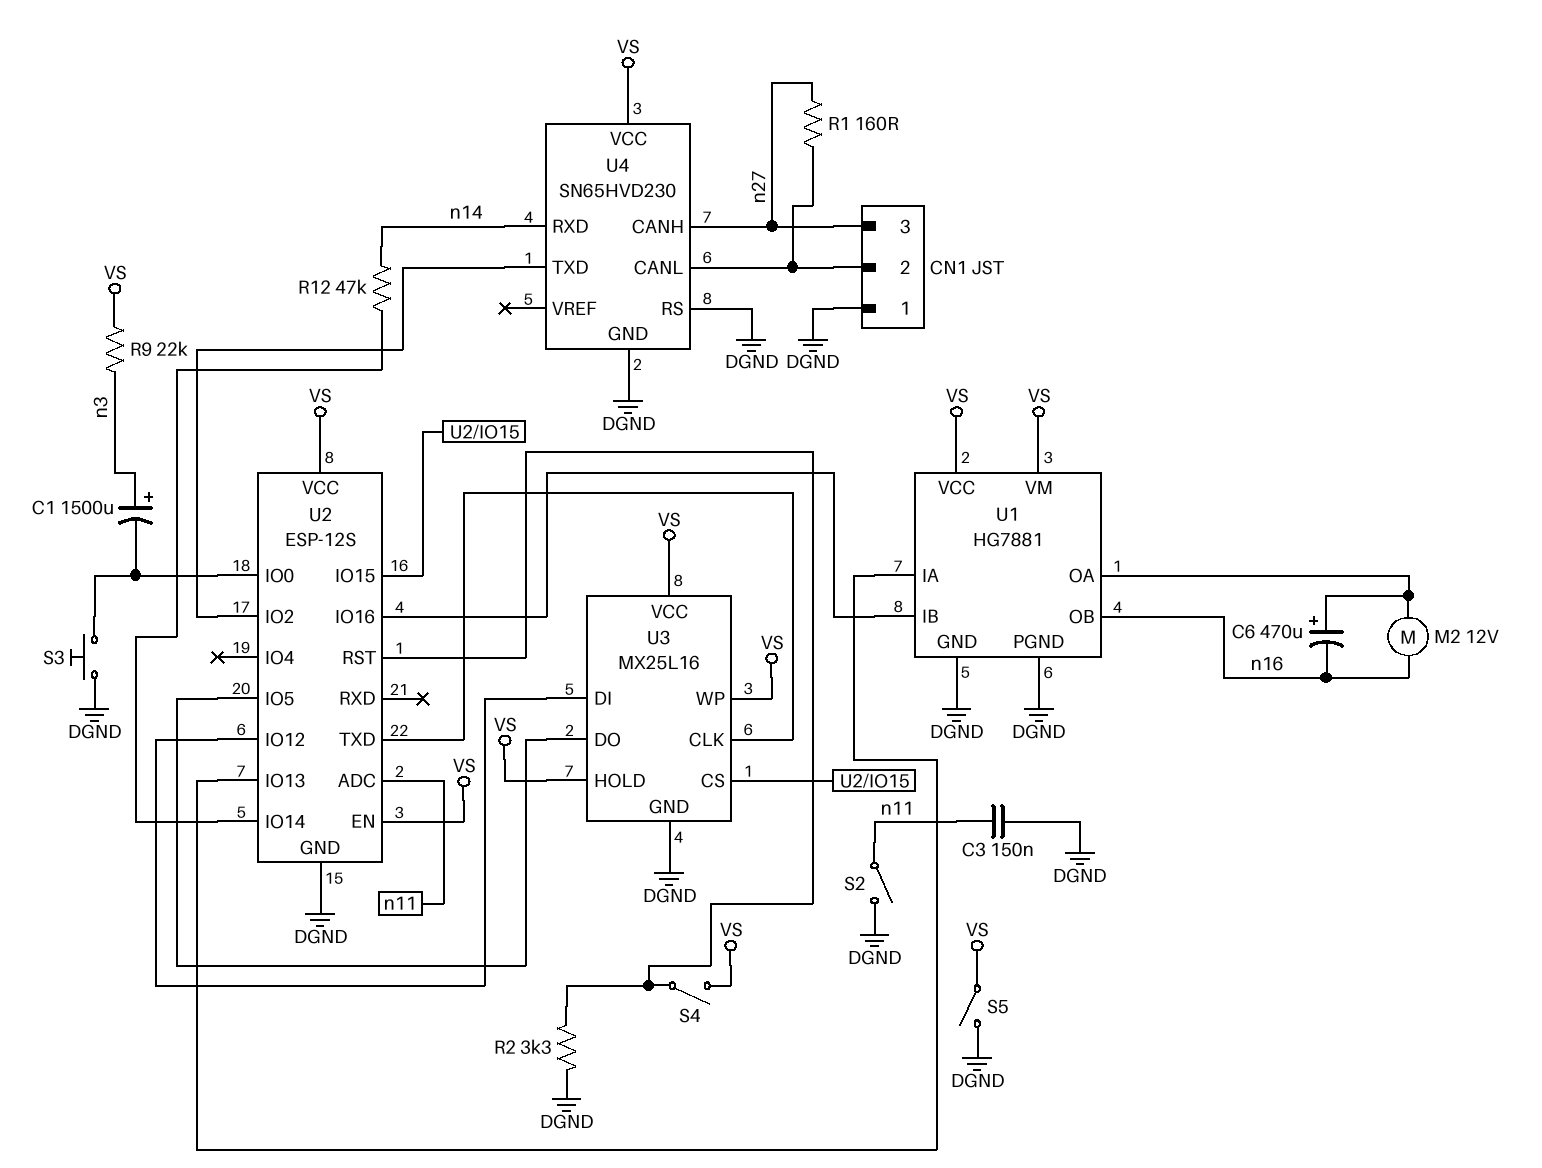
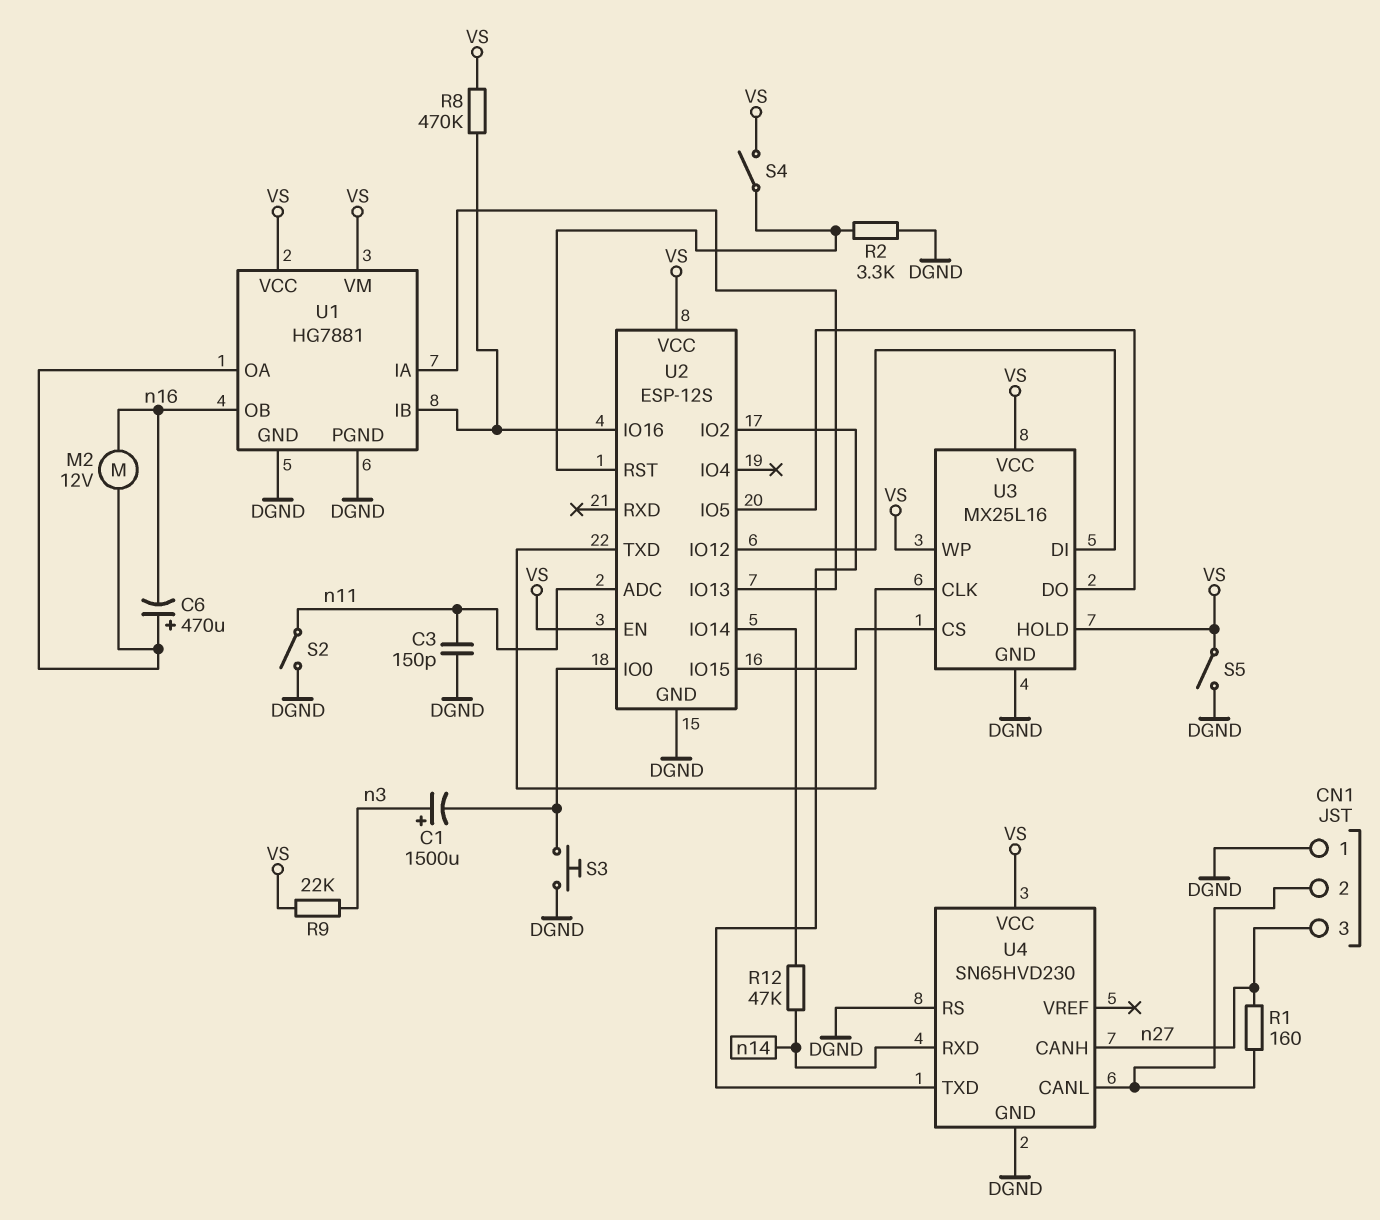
C3: 150nF (DGND, n11) -> 150pF (DGND, n11)
R8: none -> 470k (U1/IB, VS)

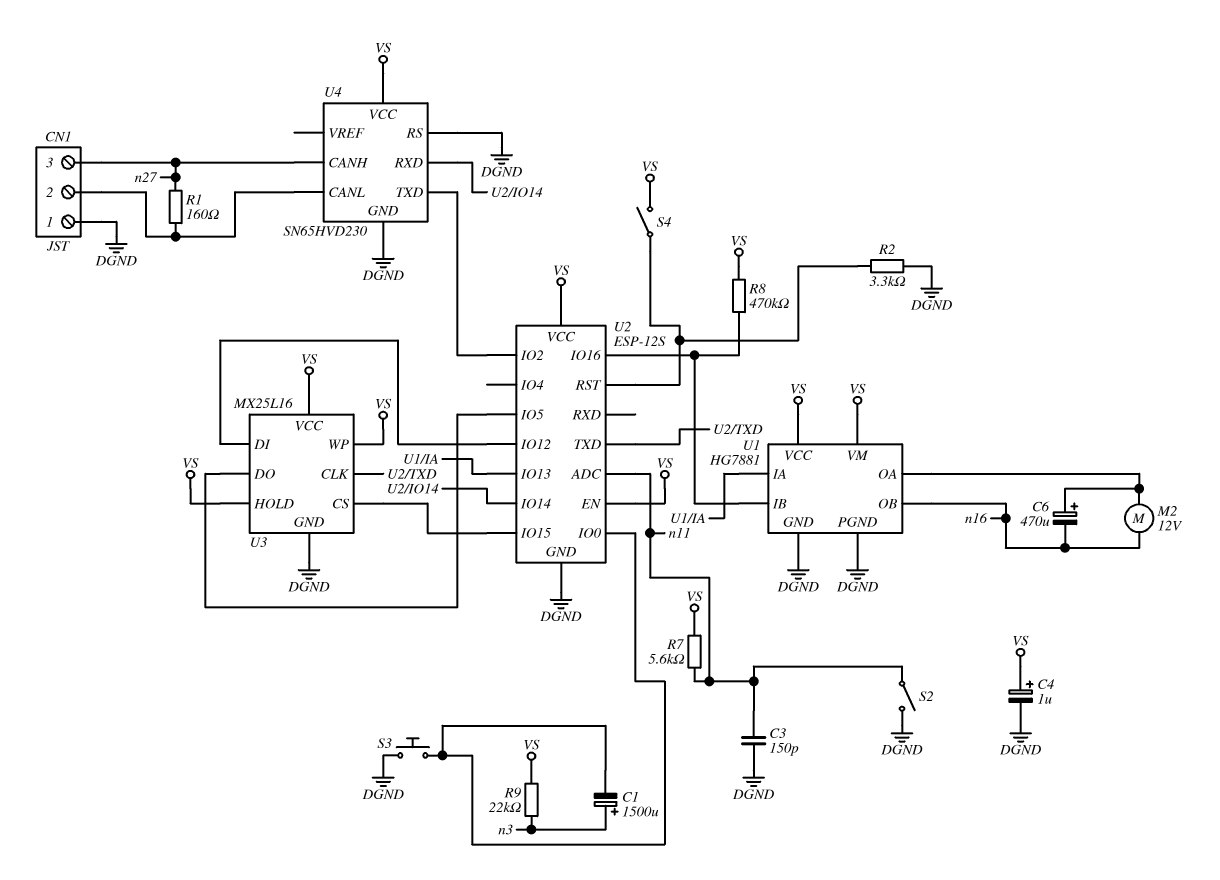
C4: none -> 1uF (plus VS, minus DGND)
R7: none -> 5.6k (VS, n11)
R12: 47k (U2/IO14, n14) -> none
S5: switch (DGND, VS) -> none
U4 pin RXD: n14 -> U2/IO14

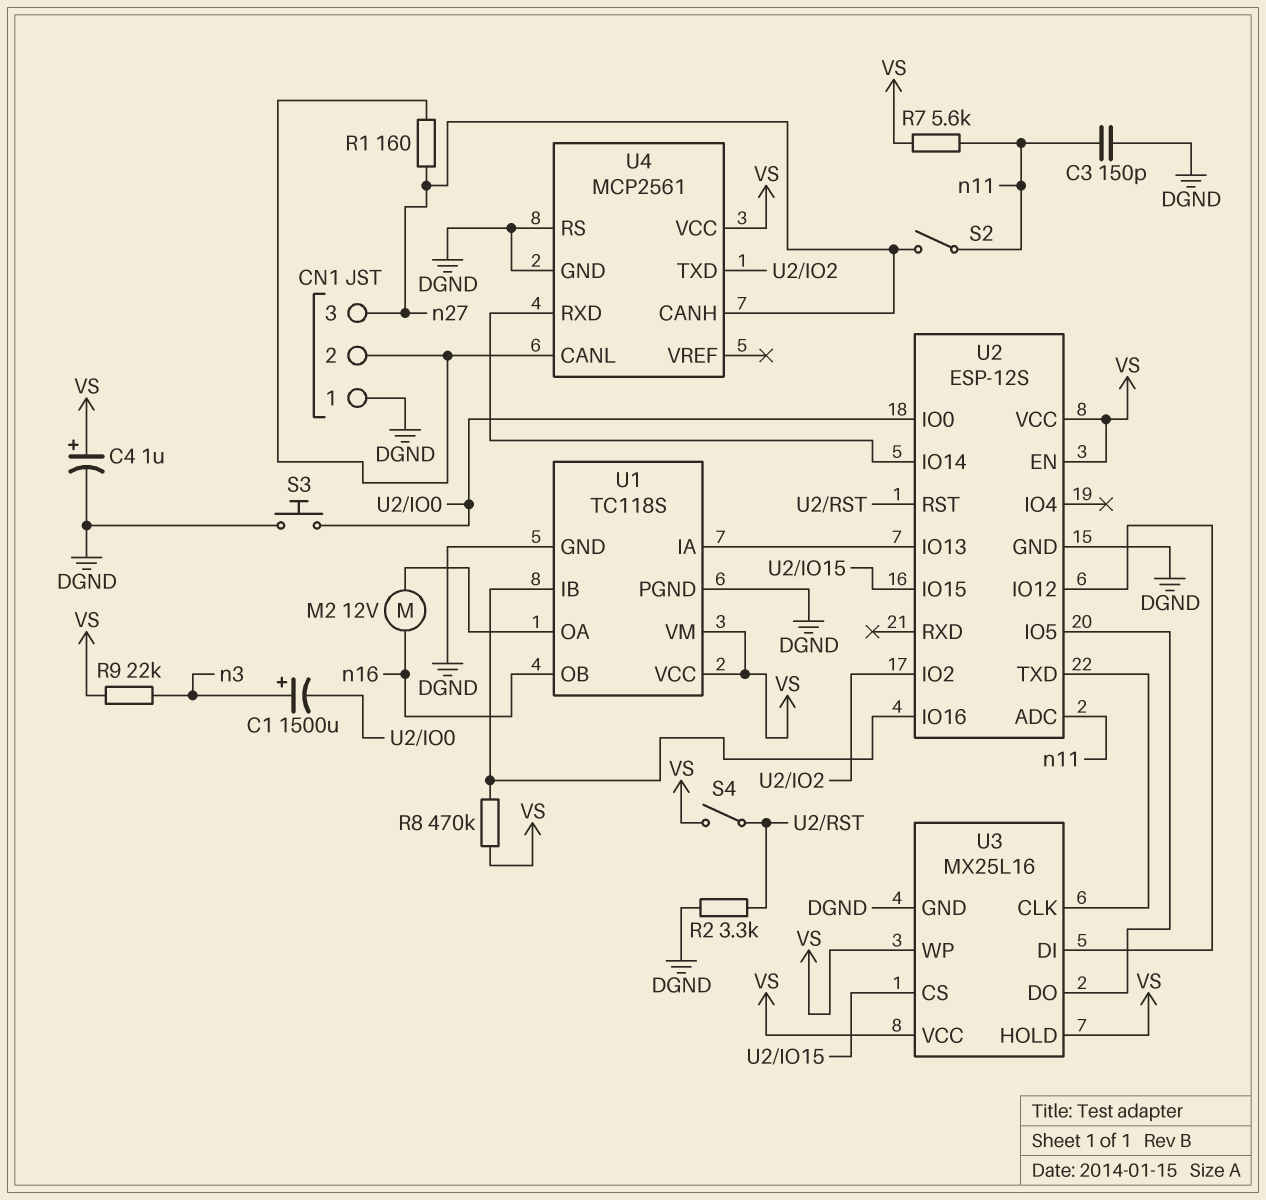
C6: 470uF (plus U1/OA, minus n16) -> none
S2: switch (DGND, n11) -> switch (n11, n27)
U1: HG7881 -> TC118S
U4: SN65HVD230 -> MCP2561

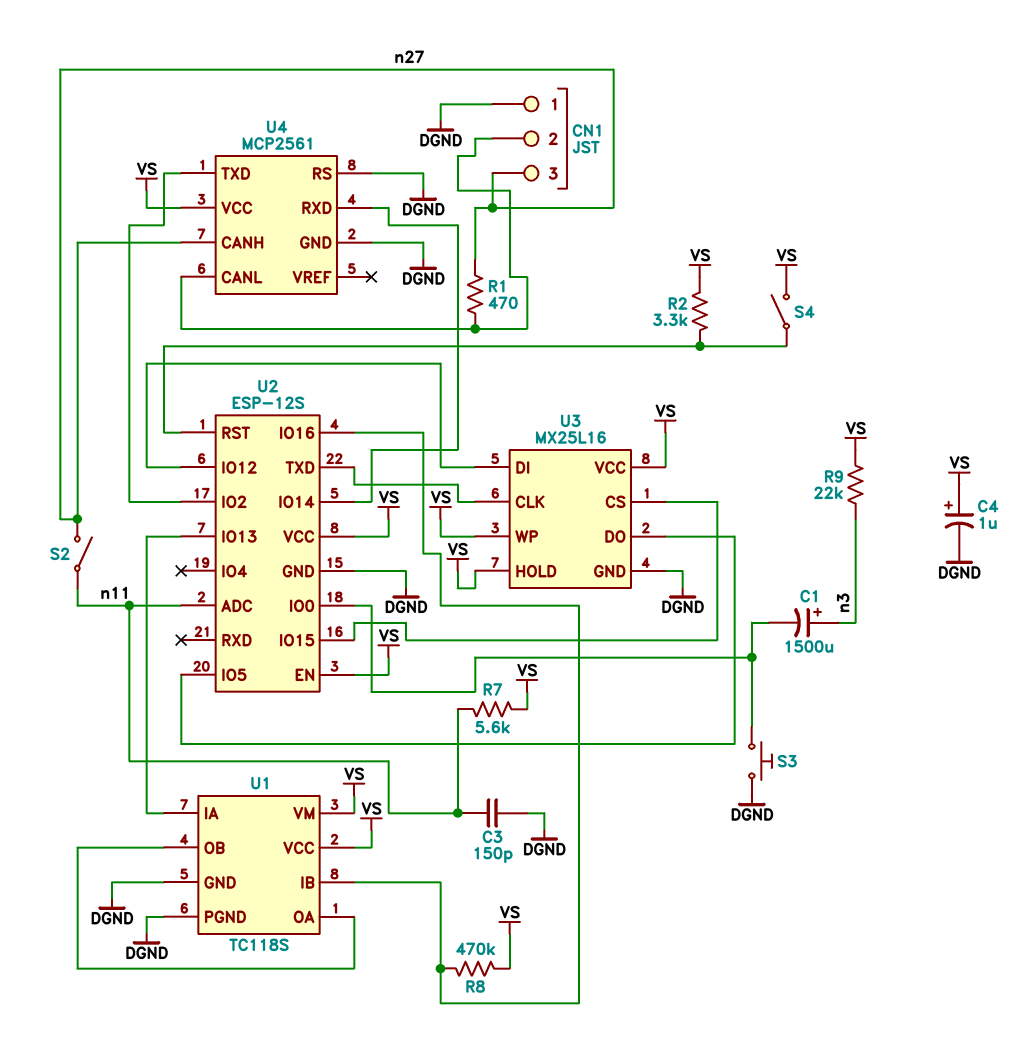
M2: motor 12V (U1/OA, n16) -> none
R1: 160 (CN1/2, n27) -> 470 (CN1/2, n27)
R2: 3.3k (DGND, U2/RST) -> 3.3k (U2/RST, VS)
U1 pin OB: n16 -> U1/OA

